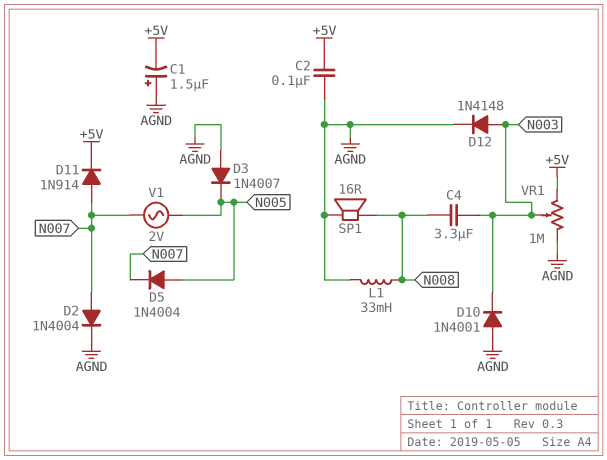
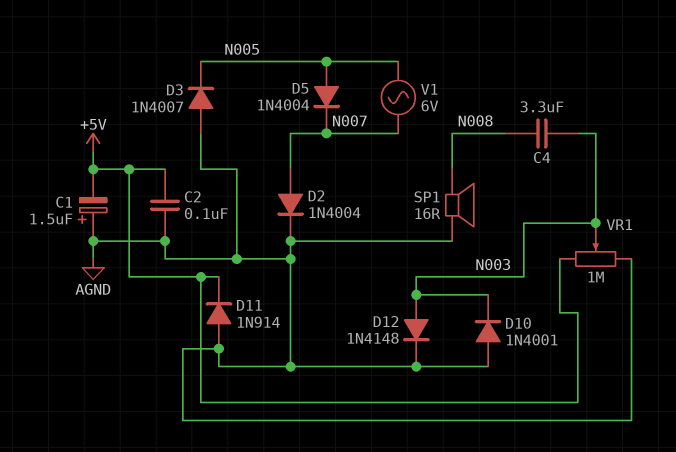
D11: diode 1N914 (A N007, K +5V) -> diode 1N914 (A AGND, K +5V)
L1: 33mH (AGND, N008) -> none
V1: AC 2V (N005, N007) -> AC 6V (N005, N007)

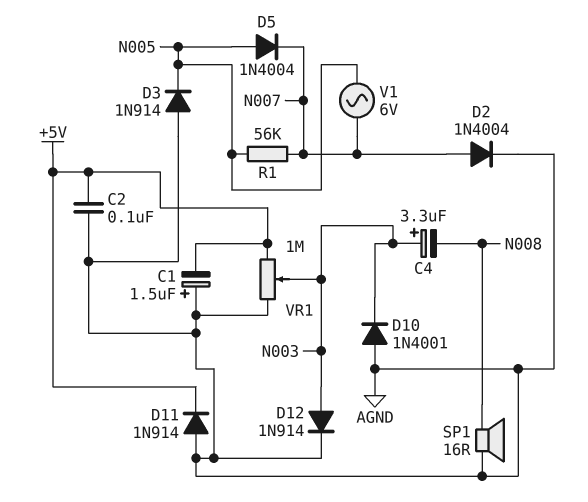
C4: 3.3uF (N003, N008) -> 3.3uF (plus N003, minus N008)
D3: diode 1N4007 (A AGND, K N005) -> diode 1N914 (A AGND, K N005)
D12: diode 1N4148 (A N003, K AGND) -> diode 1N914 (A N003, K AGND)
R1: none -> 56k (N005, N007)

